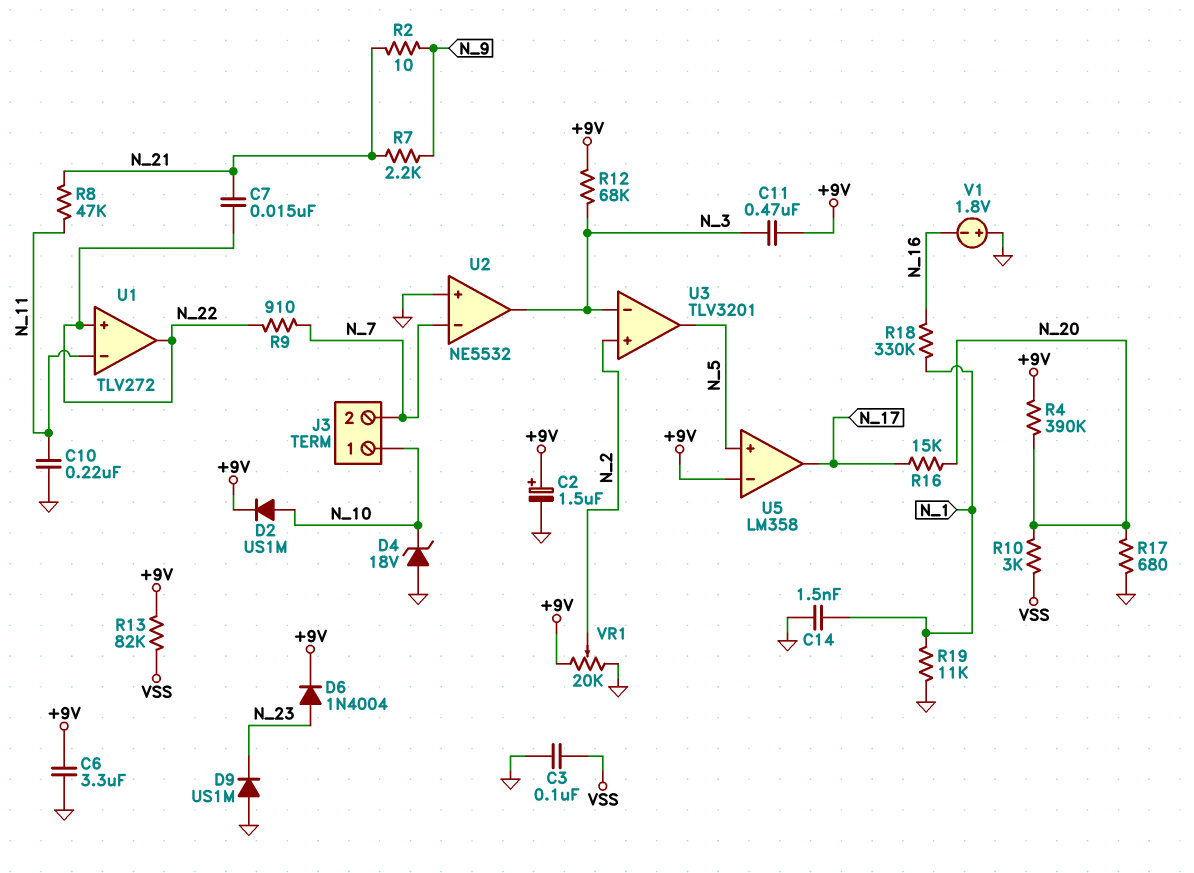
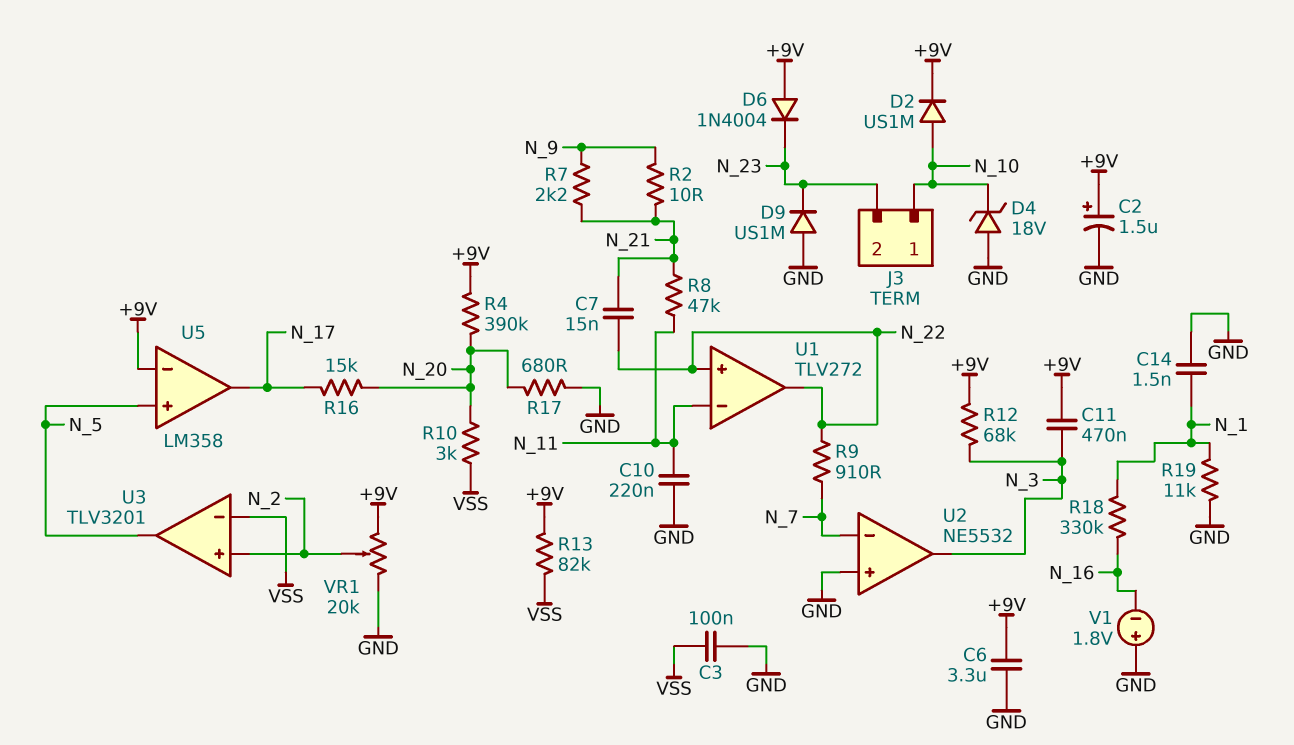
D6: diode 1N4004 (A N_23, K +9V) -> diode 1N4004 (A +9V, K N_23)
J3 pin 2: N_7 -> N_23
U3 pin in-: N_3 -> VSS

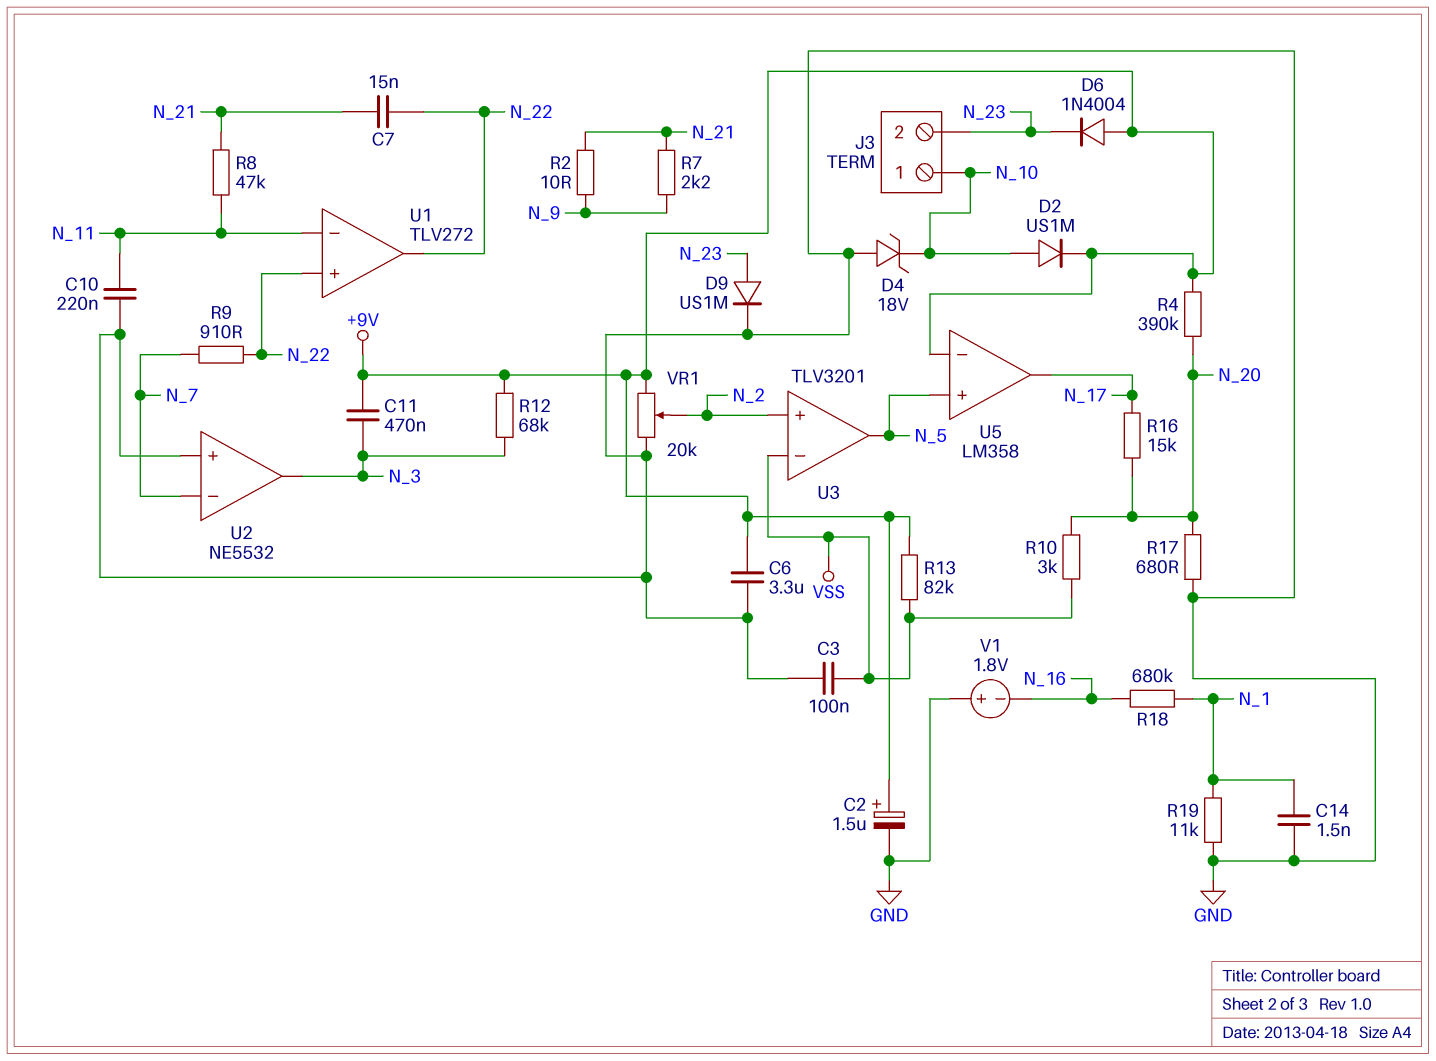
D9: diode US1M (A GND, K N_23) -> diode US1M (A N_23, K GND)
R18: 330k (N_1, N_16) -> 680k (N_1, N_16)

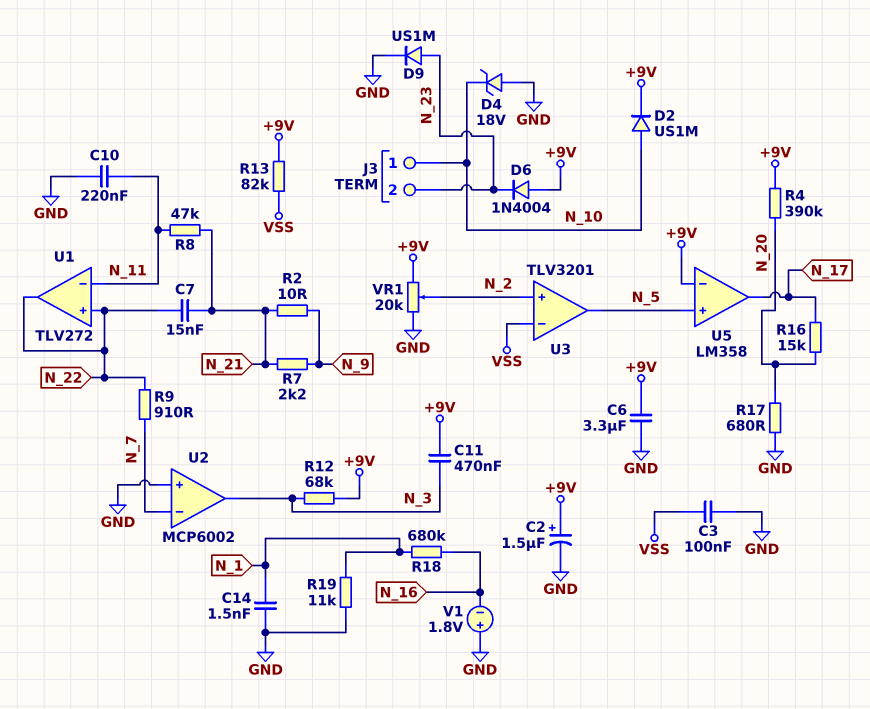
R10: 3k (N_20, VSS) -> none
U2: NE5532 -> MCP6002

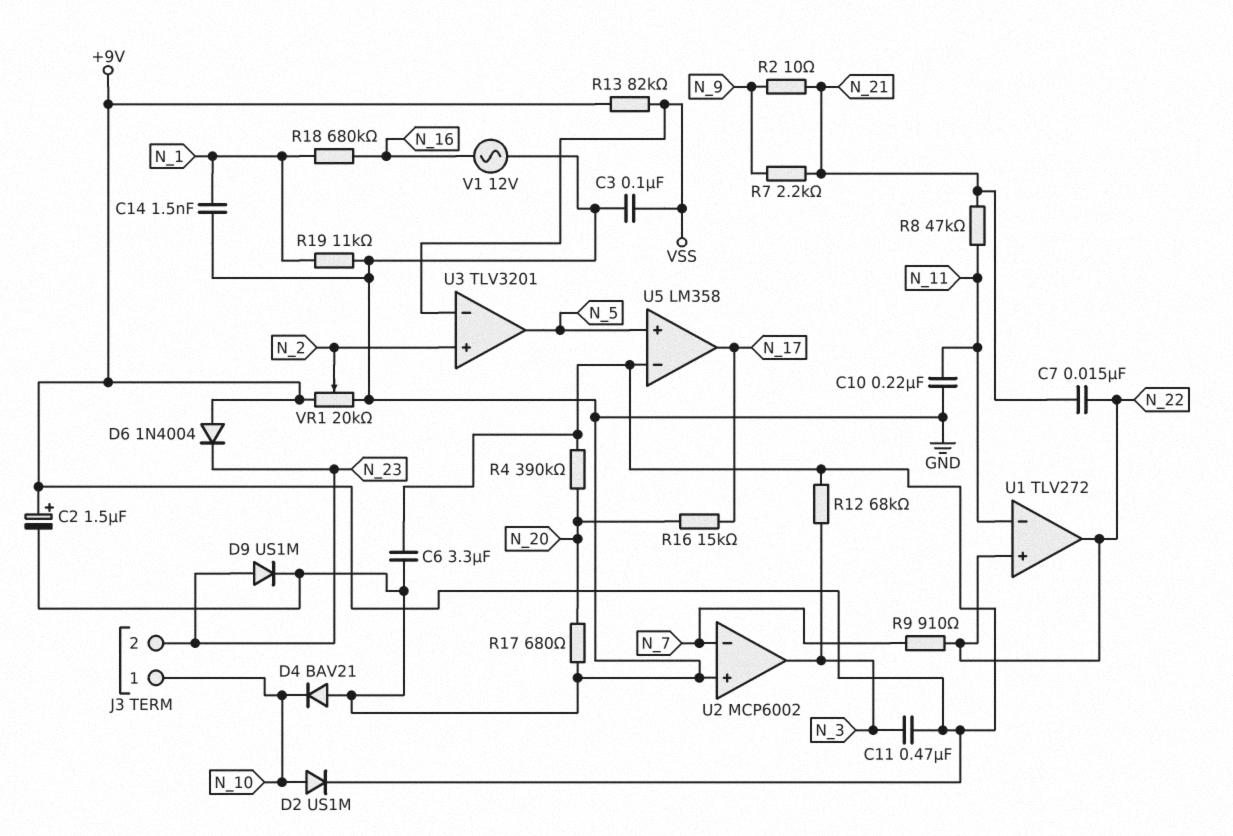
D4: zener 18V (A GND, K N_10) -> diode BAV21 (A GND, K N_10)
V1: 1.8V (plus GND, minus N_16) -> AC 12V (GND, N_16)

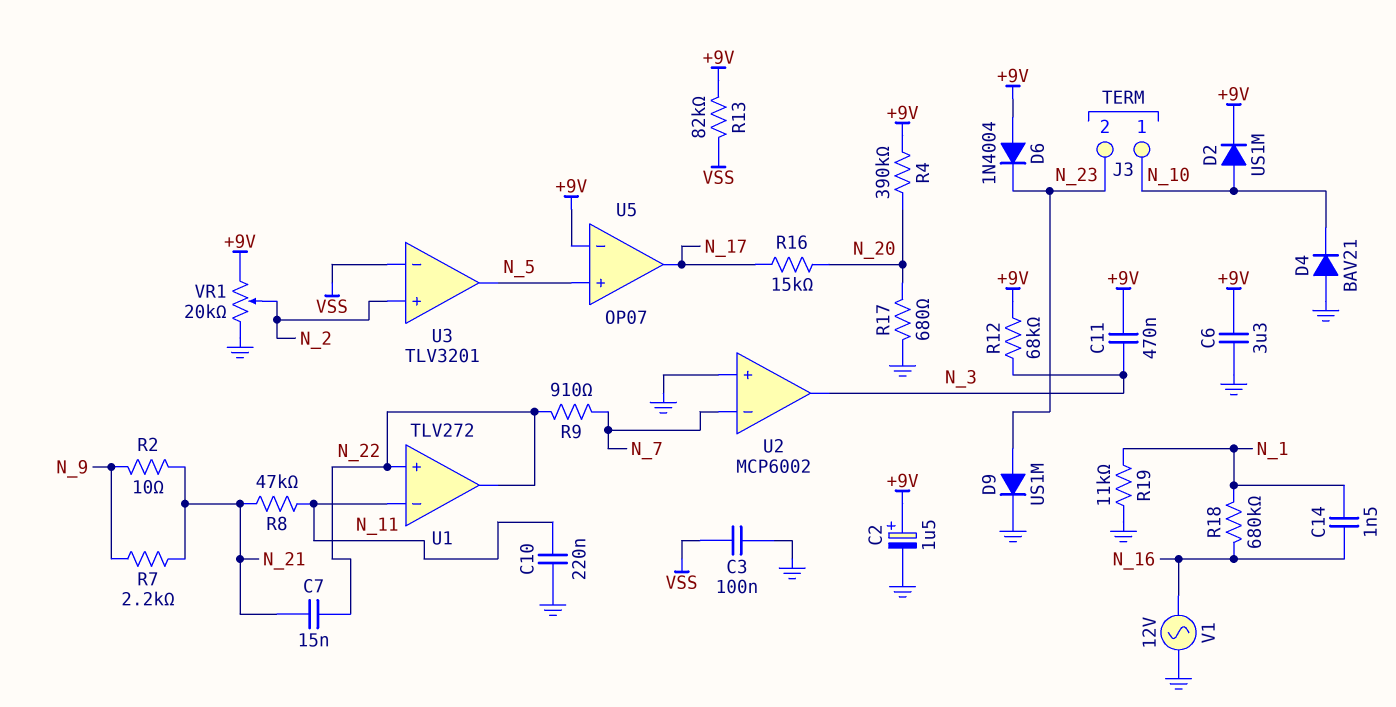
C14: 1.5nF (GND, N_1) -> 1.5nF (N_1, N_16)
U5: LM358 -> OP07

